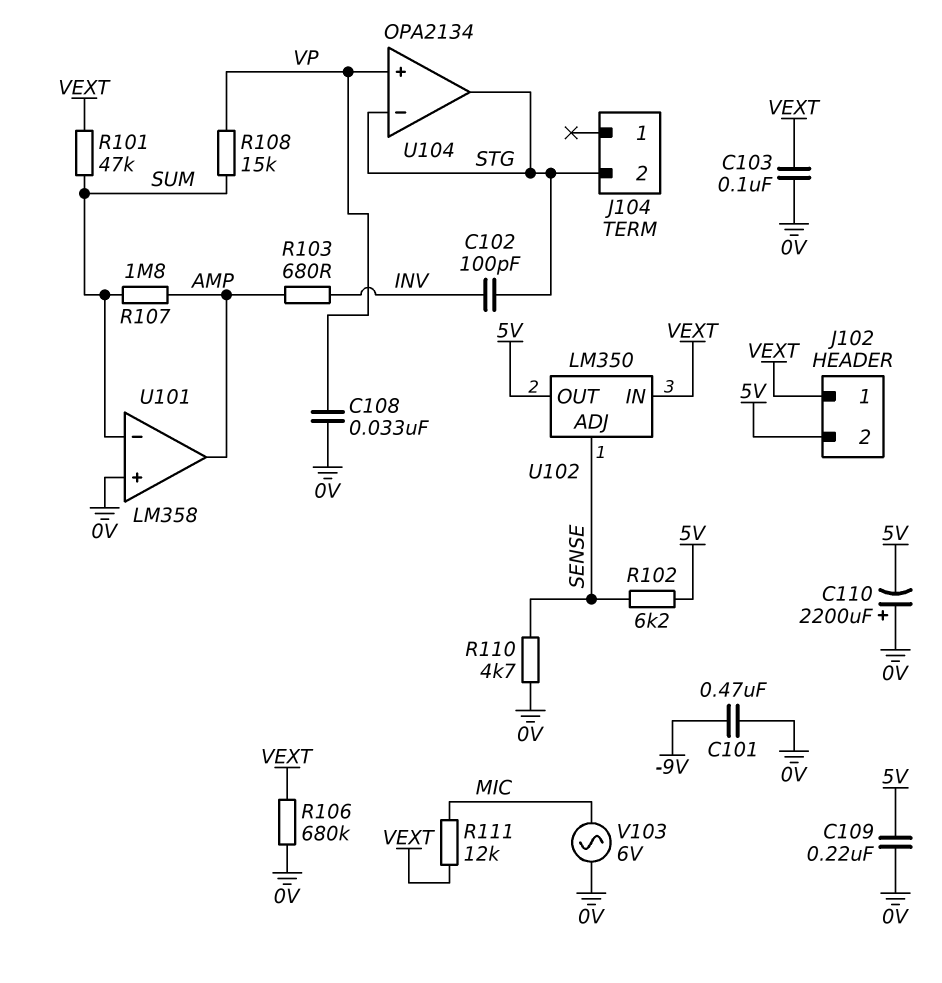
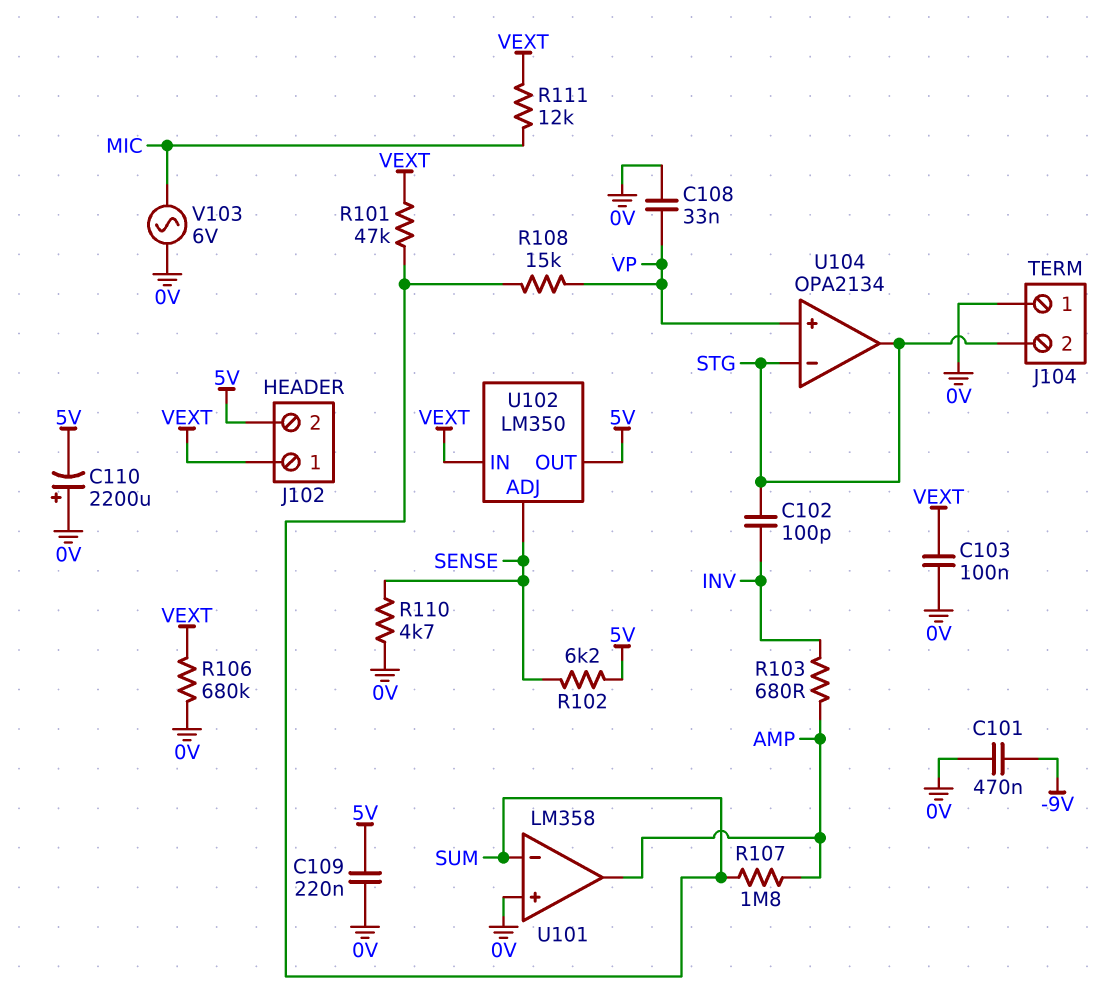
J104 pin 1: none -> 0V

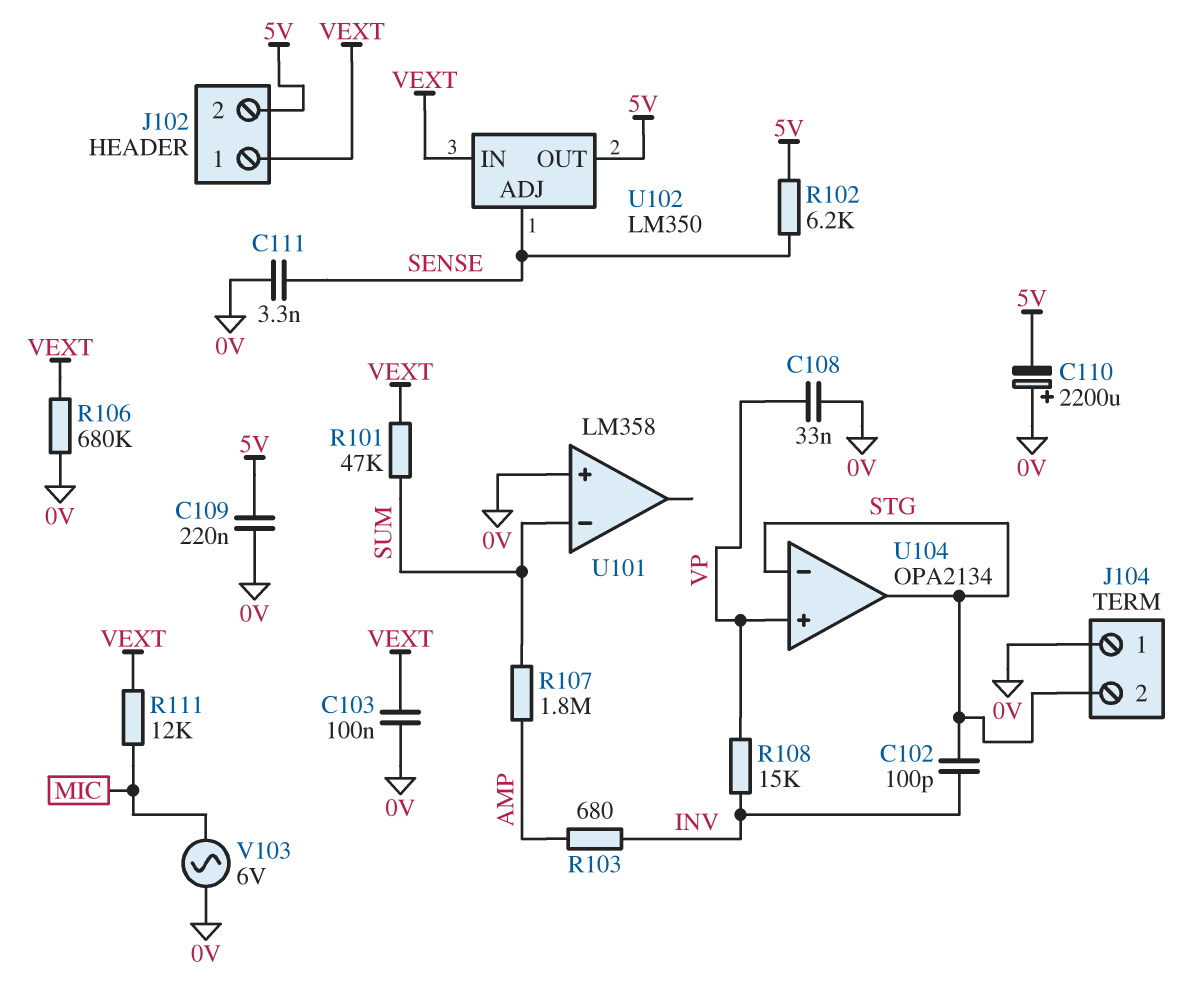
C101: 470nF (-9V, 0V) -> none
C111: none -> 3.3nF (0V, SENSE)
R108: 15k (SUM, VP) -> 15k (INV, VP)
R110: 4.7k (0V, SENSE) -> none
U101 pin out: AMP -> none

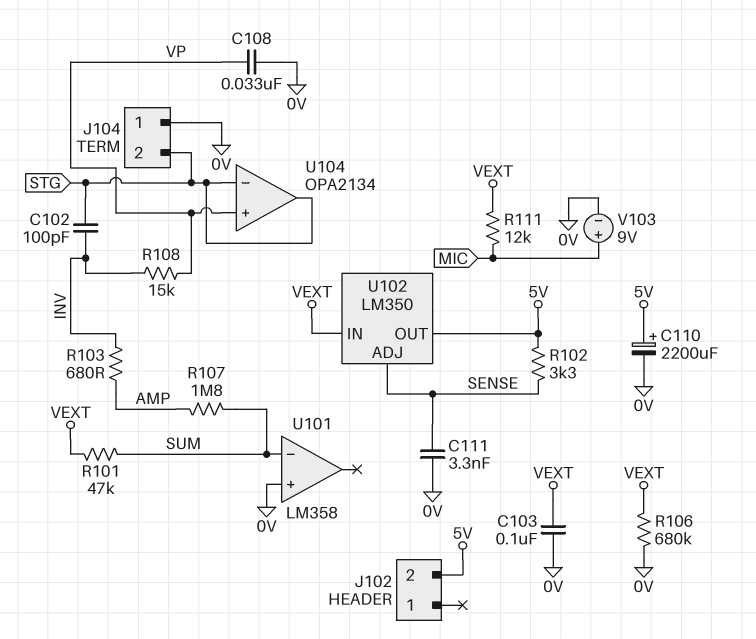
C109: 220nF (0V, 5V) -> none
C110: 2200uF (plus 0V, minus 5V) -> 2200uF (plus 5V, minus 0V)
J102 pin 1: VEXT -> none
R102: 6.2k (5V, SENSE) -> 3.3k (5V, SENSE)
V103: AC 6V (0V, MIC) -> 9V (plus MIC, minus 0V)

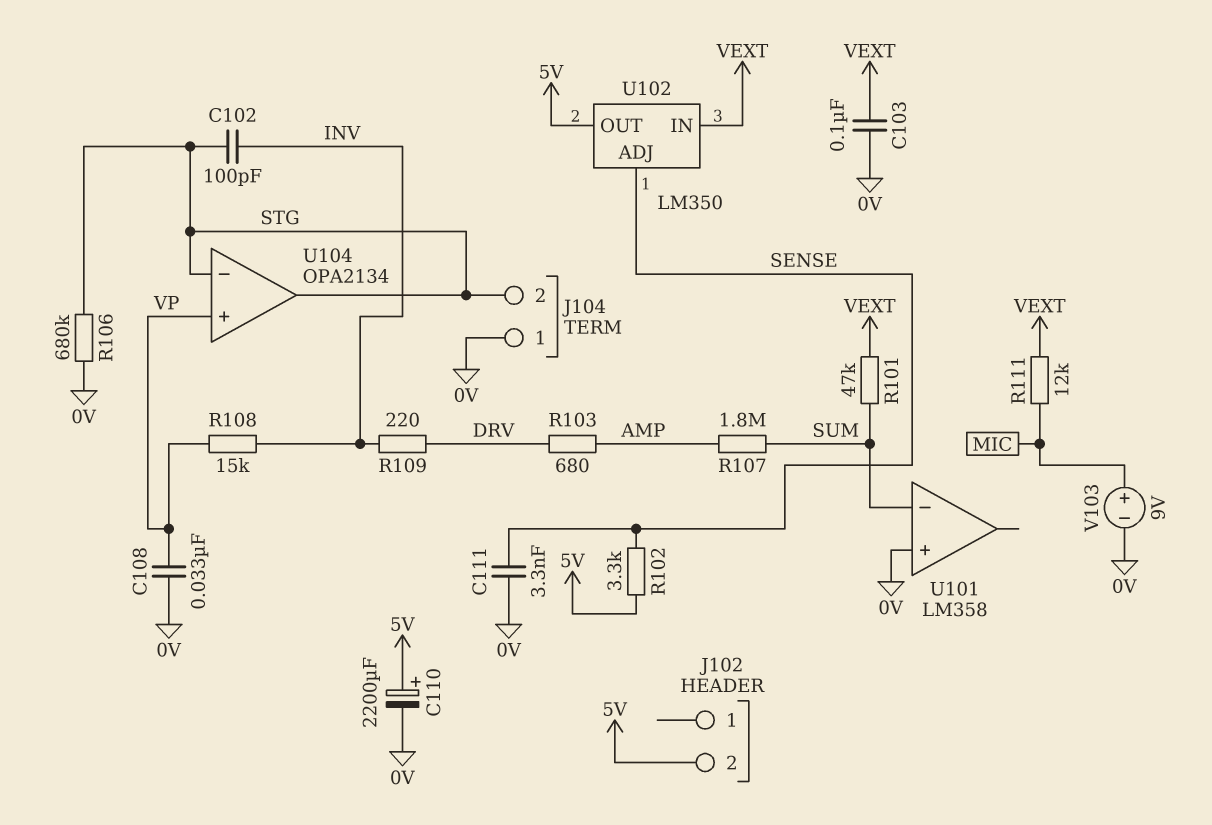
R103: 680 (AMP, INV) -> 680 (AMP, DRV)
R106: 680k (0V, VEXT) -> 680k (0V, STG)
R109: none -> 220 (DRV, INV)

